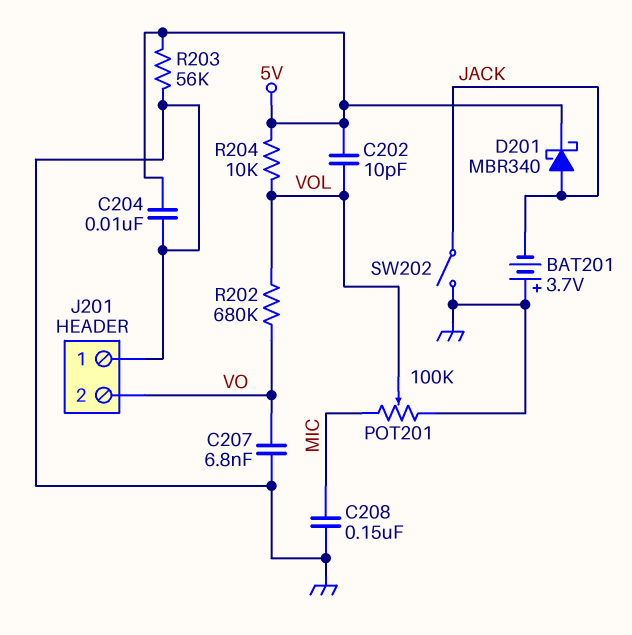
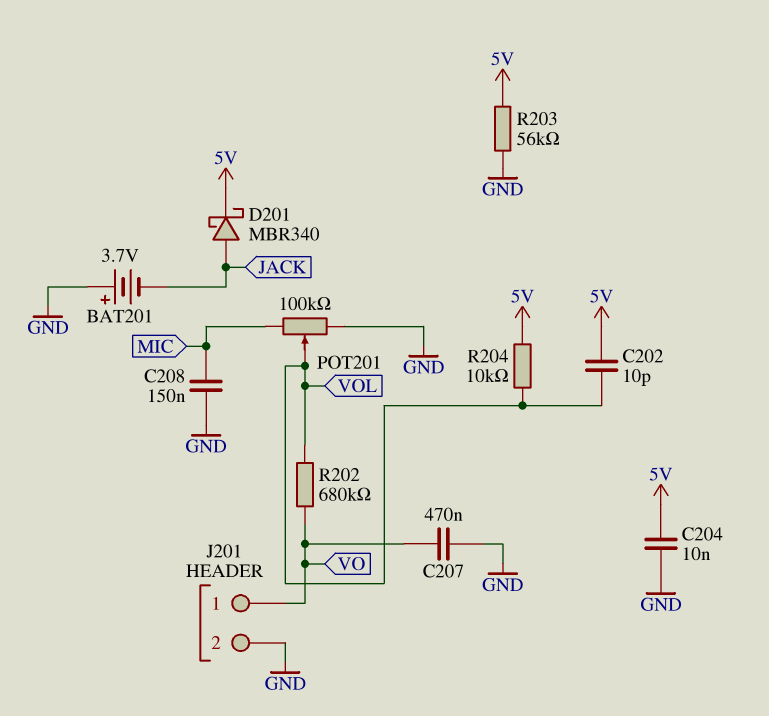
C207: 6.8nF (GND, VO) -> 470nF (GND, VO)
J201 pin 1: GND -> VO
J201 pin 2: VO -> GND
SW202: switch (GND, JACK) -> none

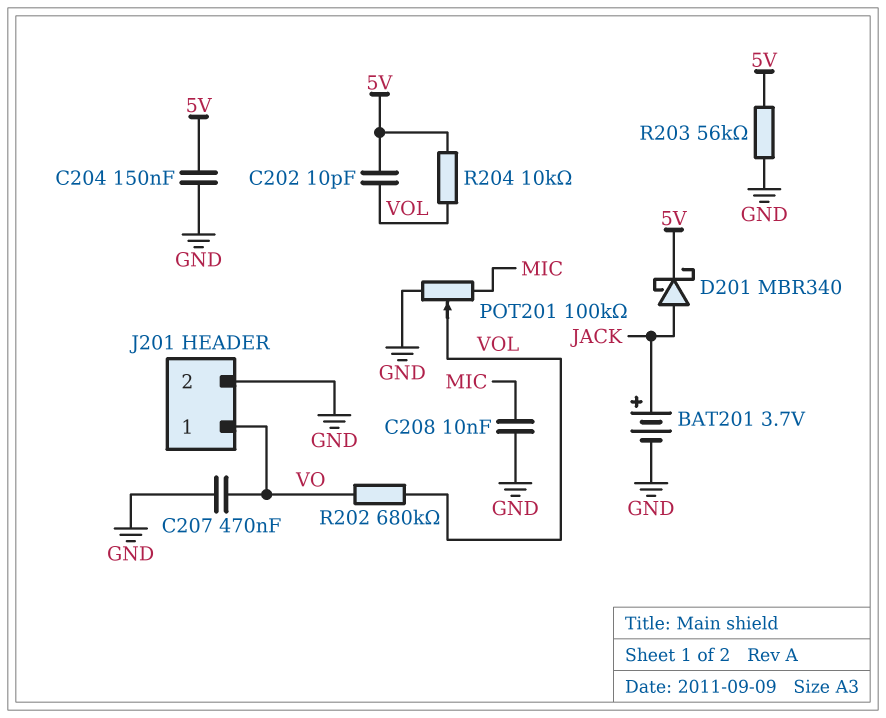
BAT201: 3.7V (plus GND, minus JACK) -> 3.7V (plus JACK, minus GND)
C204: 10nF (5V, GND) -> 150nF (5V, GND)
C208: 150nF (GND, MIC) -> 10nF (GND, MIC)

